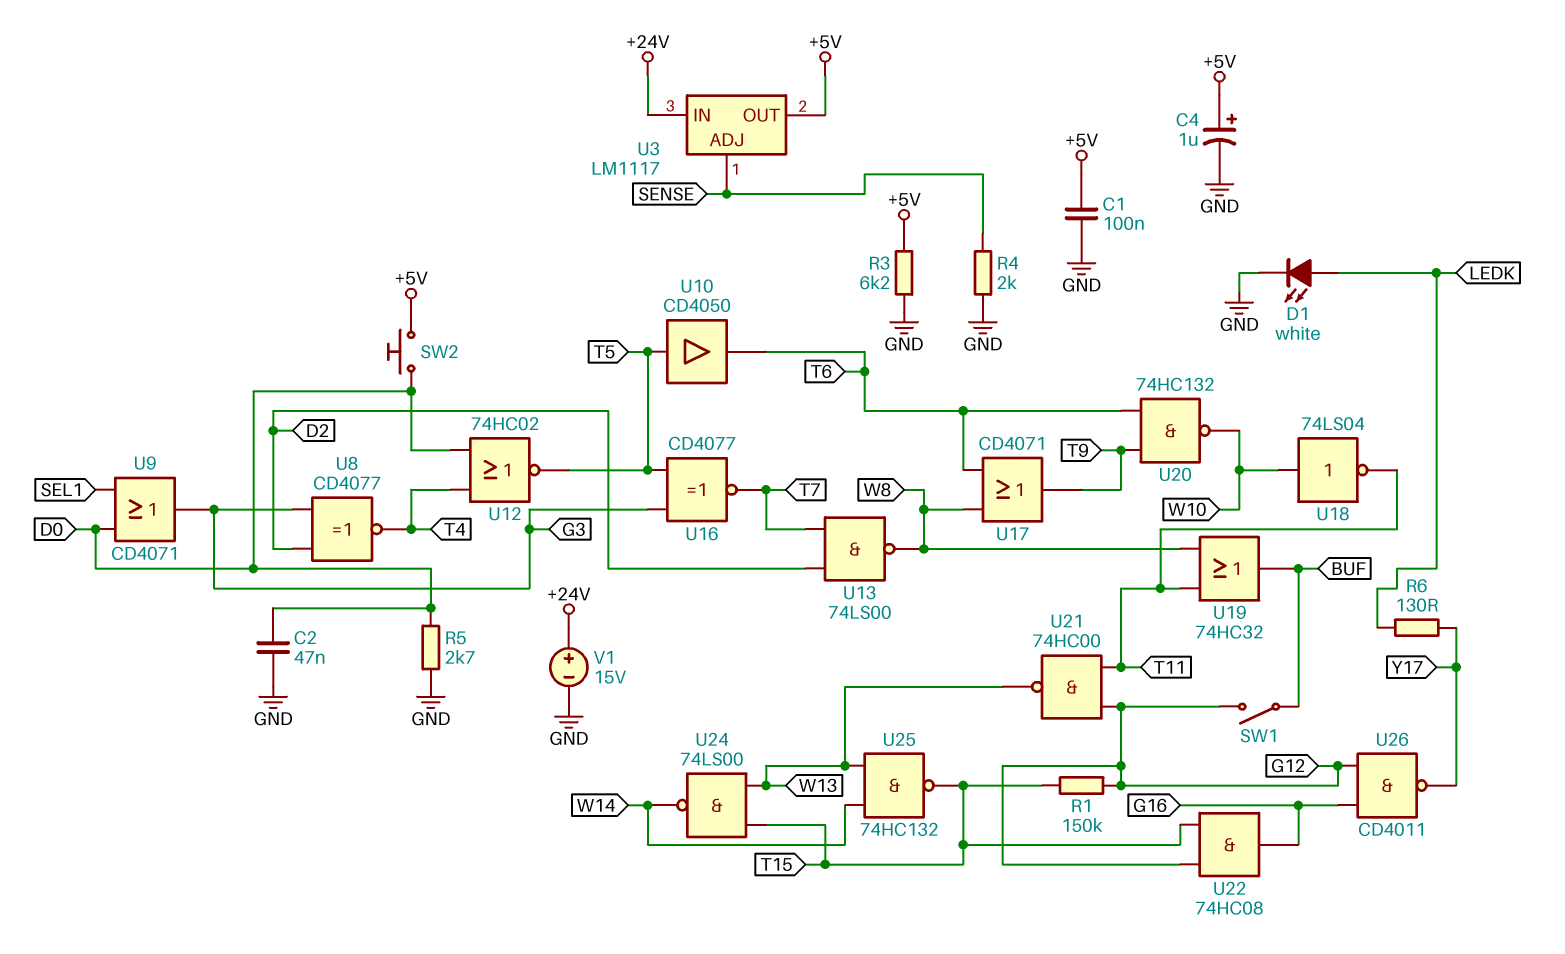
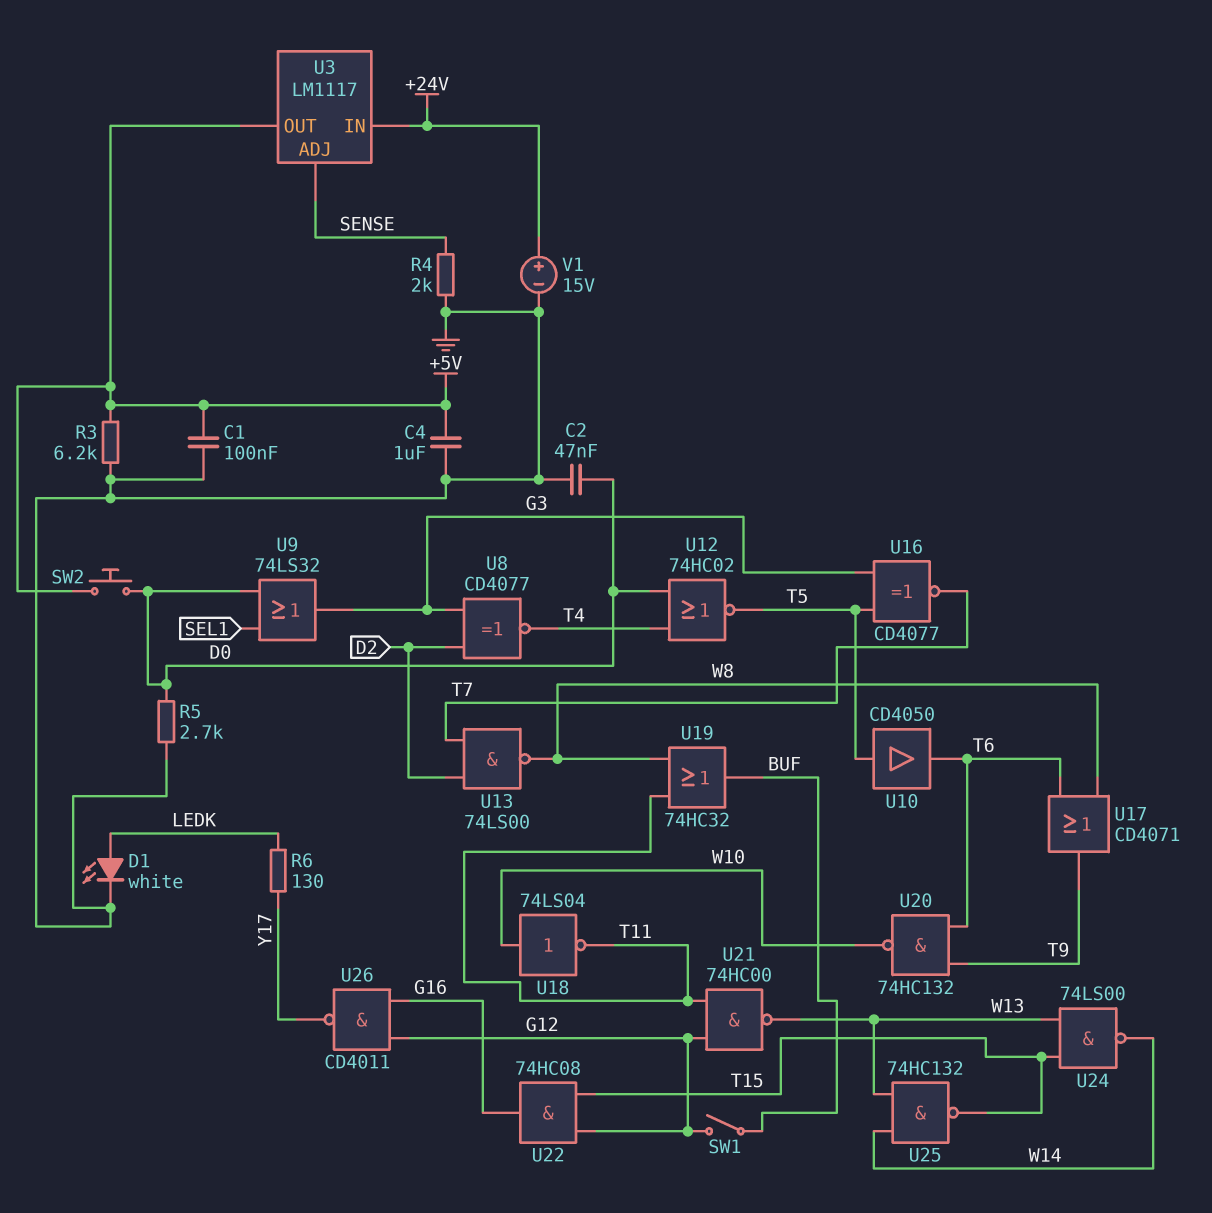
C4: 1uF (plus +5V, minus GND) -> 1uF (+5V, GND)
R1: 150k (G12, T15) -> none
U9: OR CD4071 (in D0, in SEL1, out G3) -> OR 74LS32 (in D0, in SEL1, out G3)

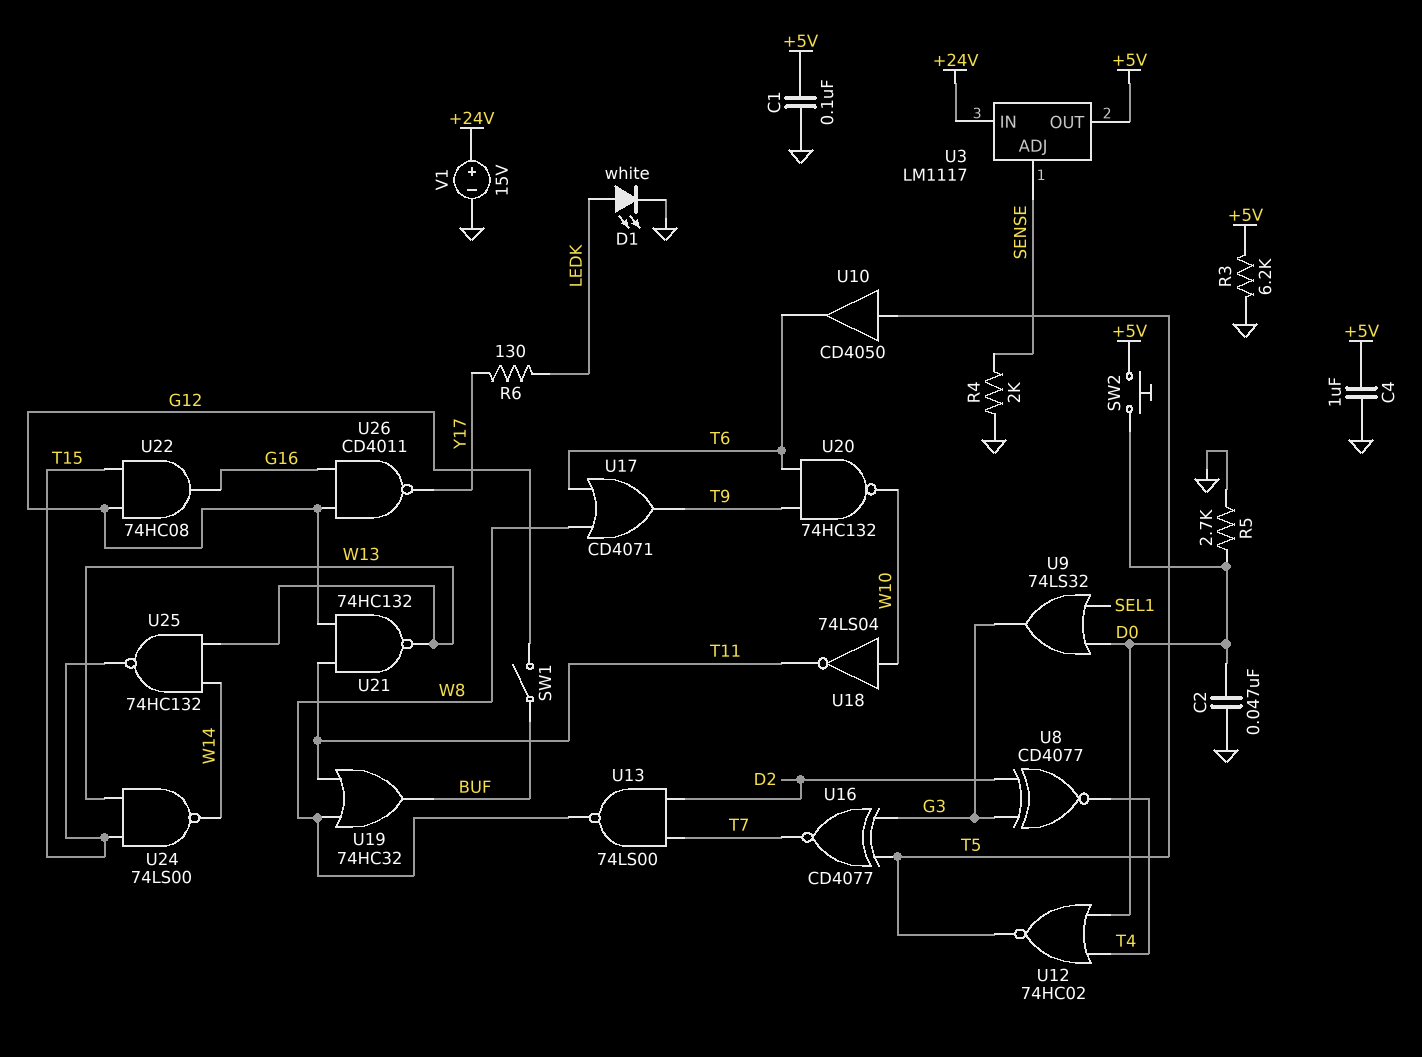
U21: NAND 74HC00 (in G12, in T11, out W13) -> NAND 74HC132 (in G12, in T11, out W13)

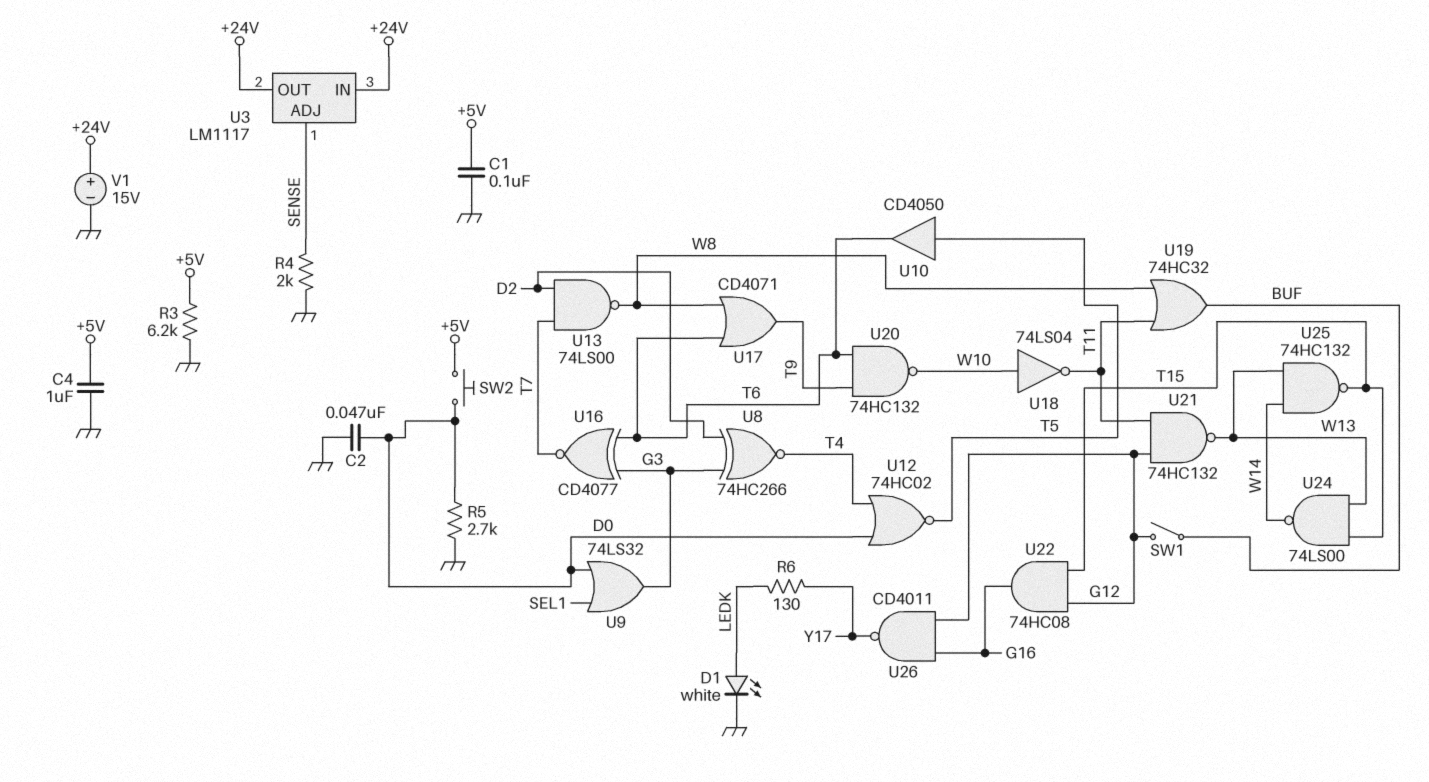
U3 pin OUT: +5V -> +24V
U8: XNOR CD4077 (in D2, in G3, out T4) -> XNOR 74HC266 (in D2, in G3, out T4)
U16: XNOR CD4077 (in G3, in T5, out T7) -> XNOR CD4077 (in G3, in T6, out T7)

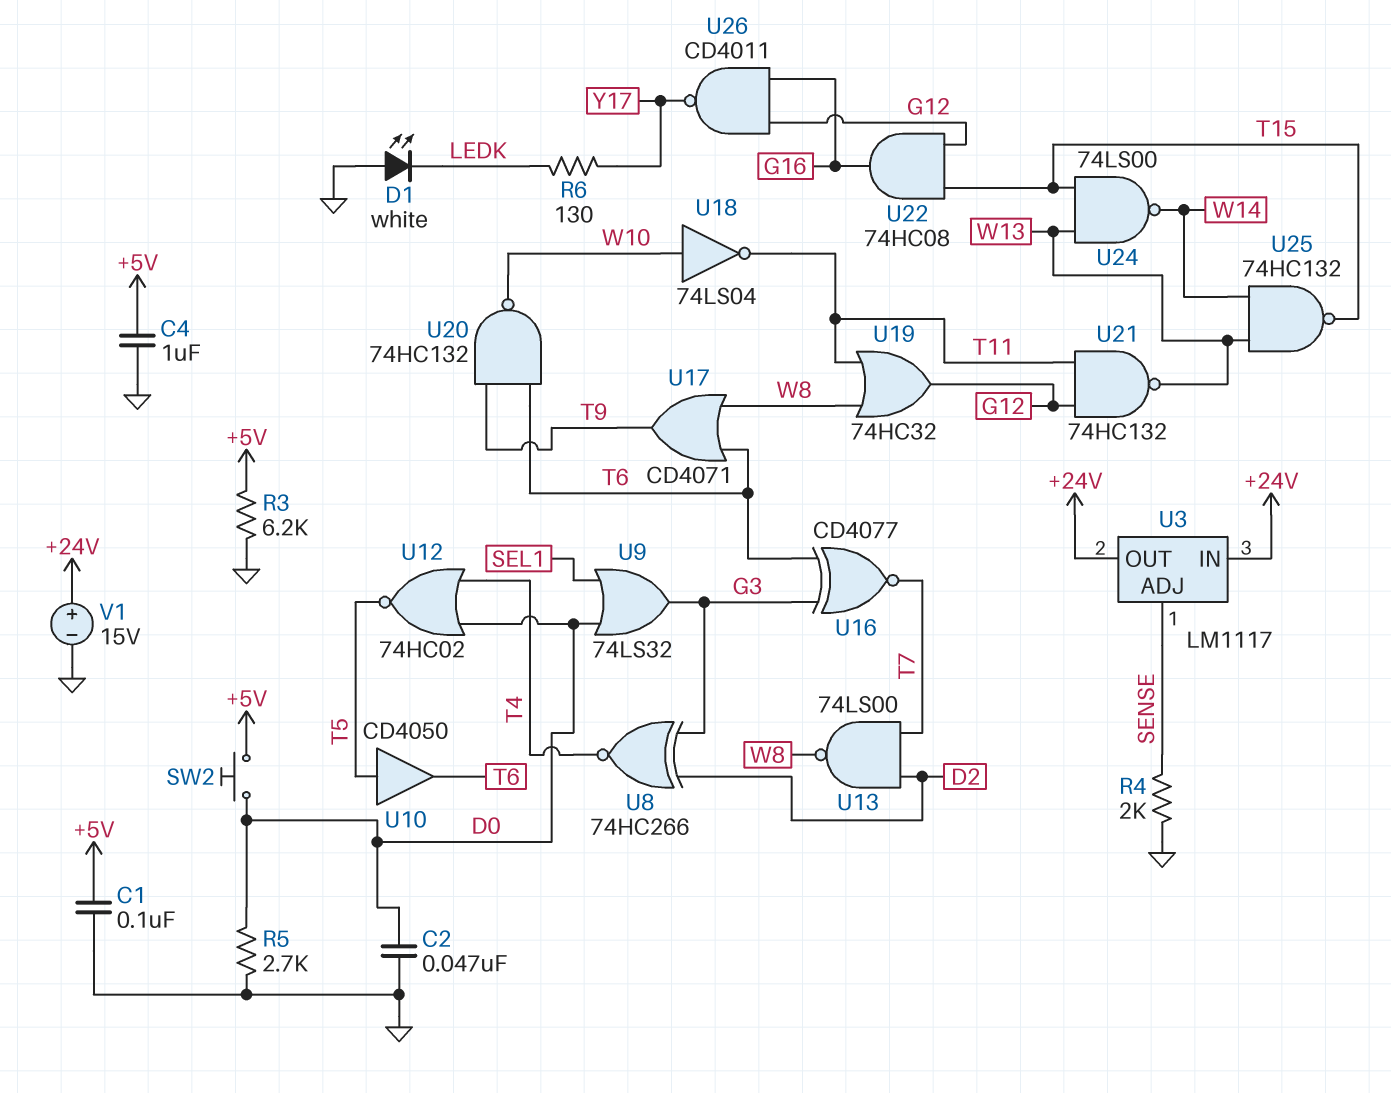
D1: LED white (A LEDK, K GND) -> LED white (A GND, K LEDK)
SW1: switch (BUF, G12) -> none
U19: OR 74HC32 (in T11, in W8, out BUF) -> OR 74HC32 (in T11, in W8, out G12)

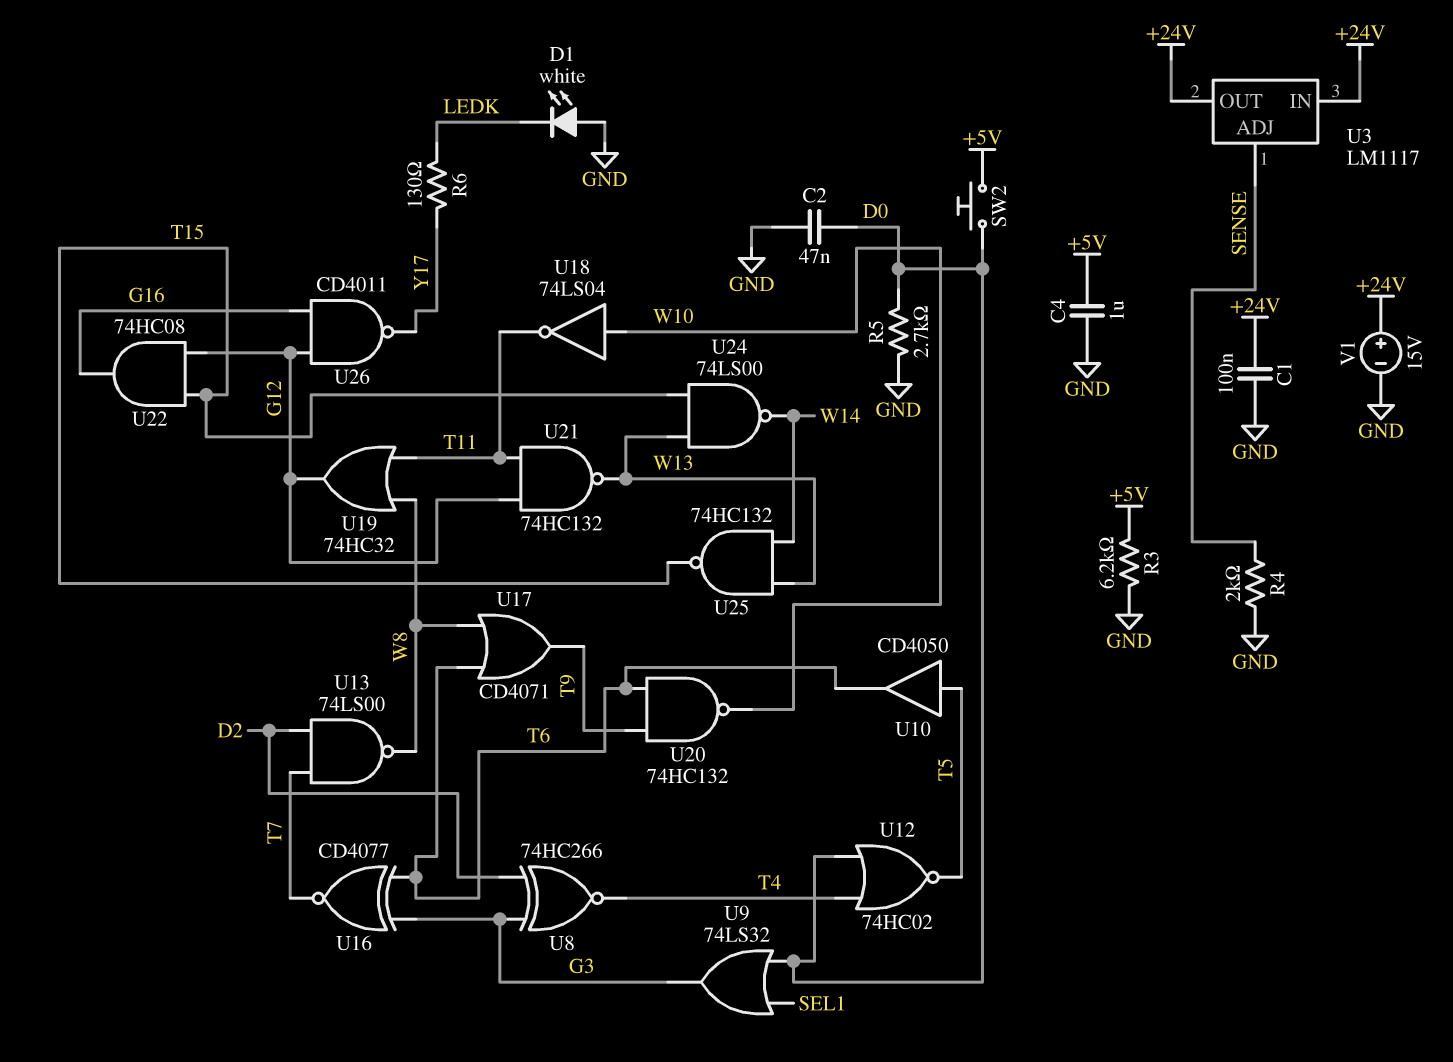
C1: 100nF (+5V, GND) -> 100nF (+24V, GND)

